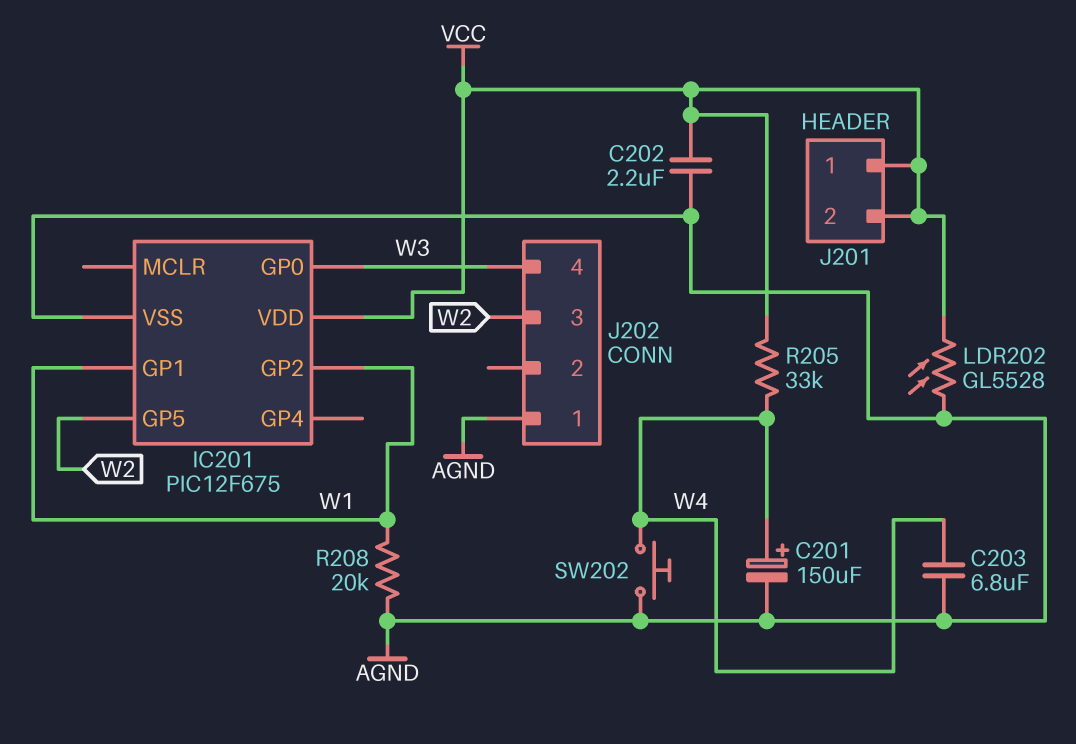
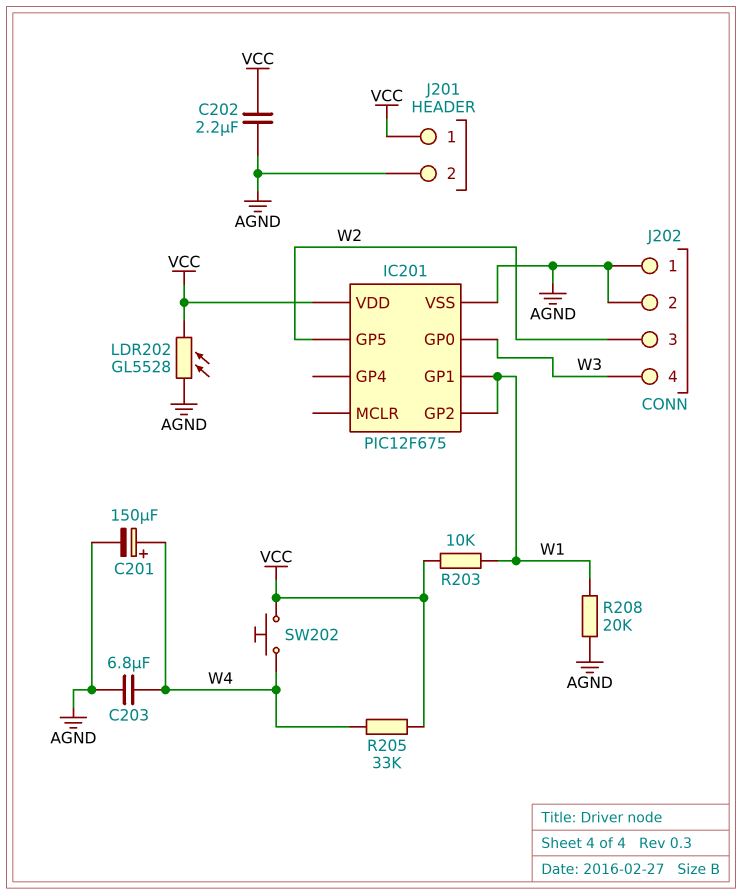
J201 pin 2: VCC -> AGND
J202 pin 2: none -> AGND
R203: none -> 10k (VCC, W1)
SW202: button (AGND, W4) -> button (VCC, W4)

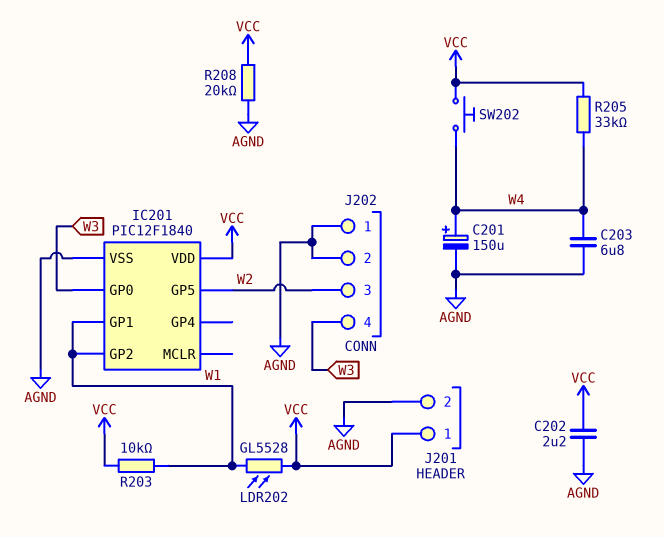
IC201: PIC12F675 -> PIC12F1840
LDR202: GL5528 (AGND, VCC) -> GL5528 (VCC, W1)
R208: 20k (AGND, W1) -> 20k (AGND, VCC)

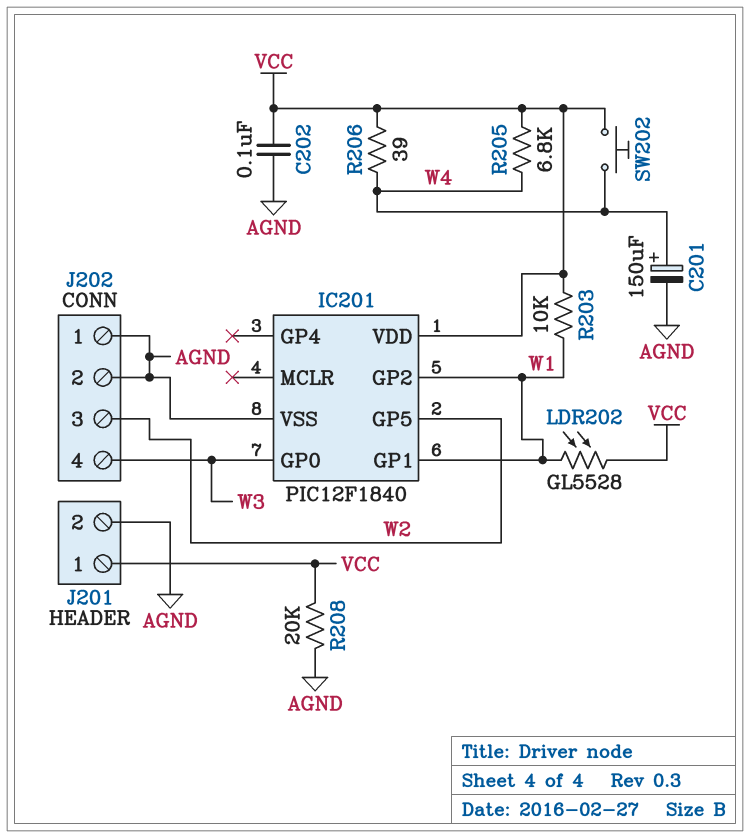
C202: 2.2uF (AGND, VCC) -> 100nF (AGND, VCC)
C203: 6.8uF (AGND, W4) -> none
R205: 33k (VCC, W4) -> 6.8k (VCC, W4)
R206: none -> 39 (VCC, W4)

